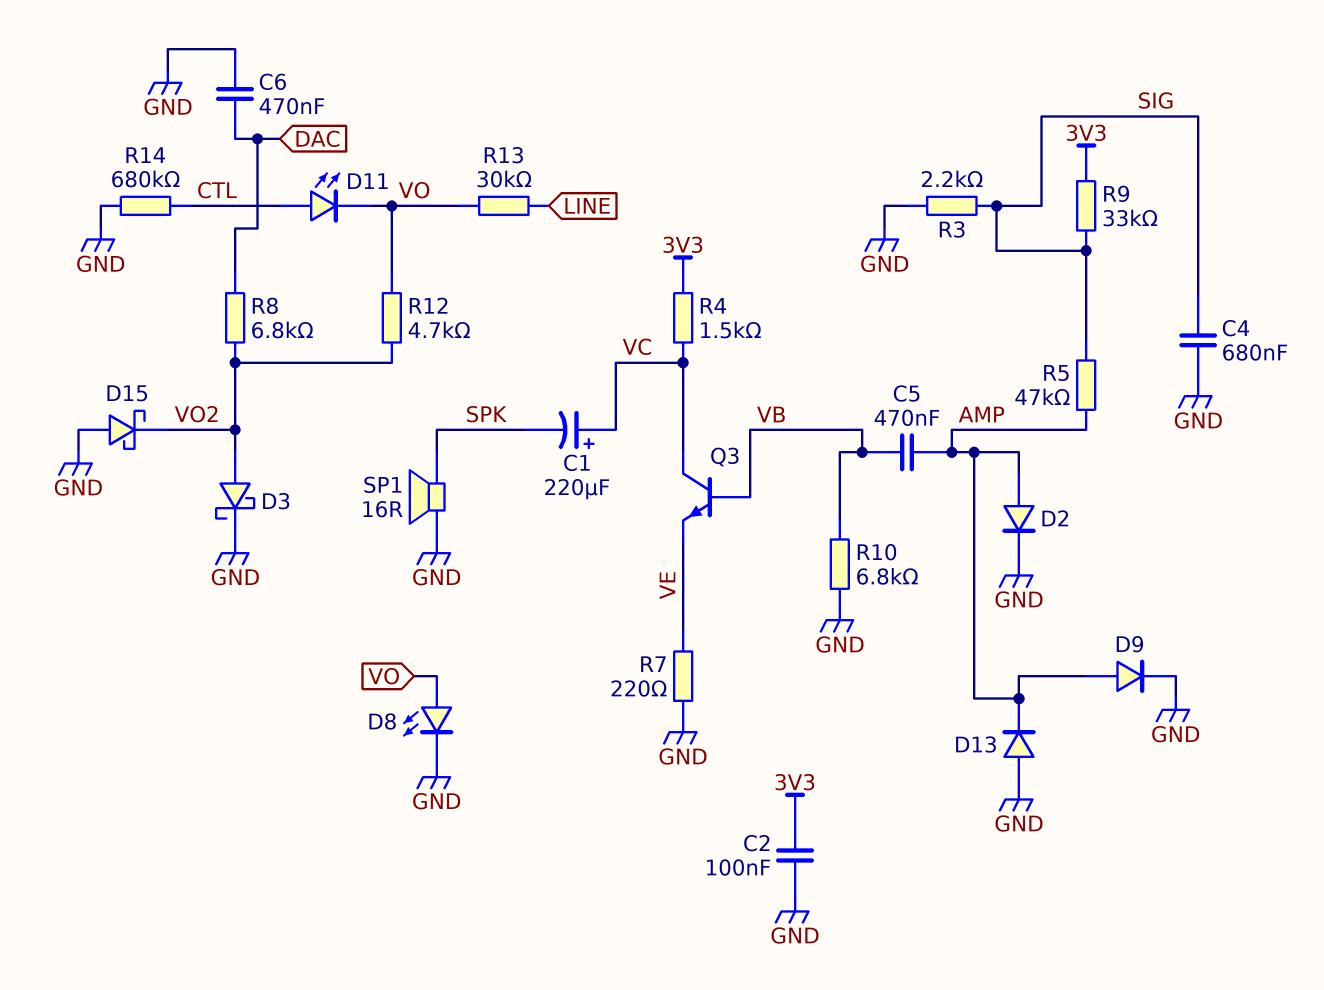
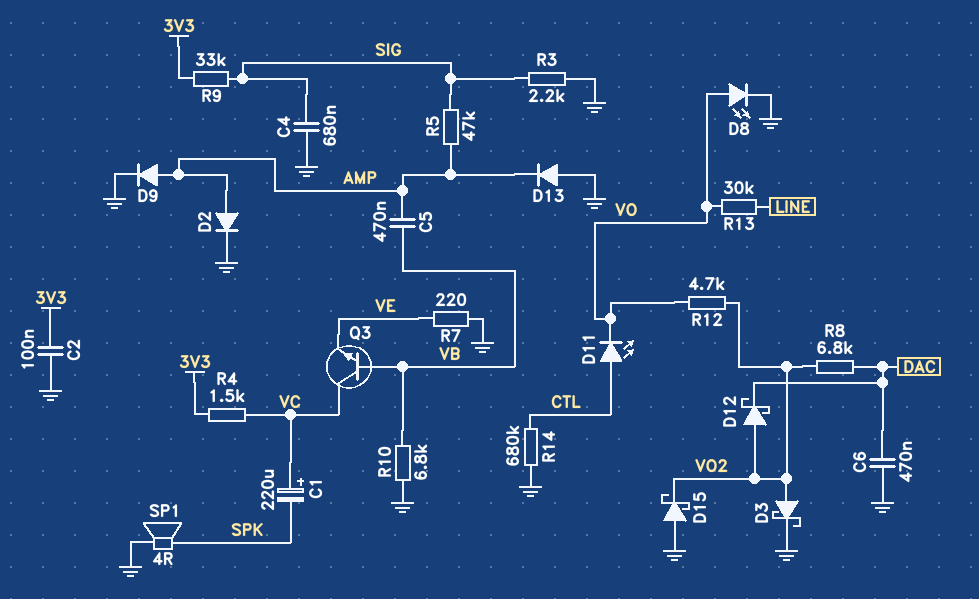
D12: none -> schottky (A VO2, K DAC)
SP1: speaker 16R (GND, SPK) -> speaker 4R (GND, SPK)

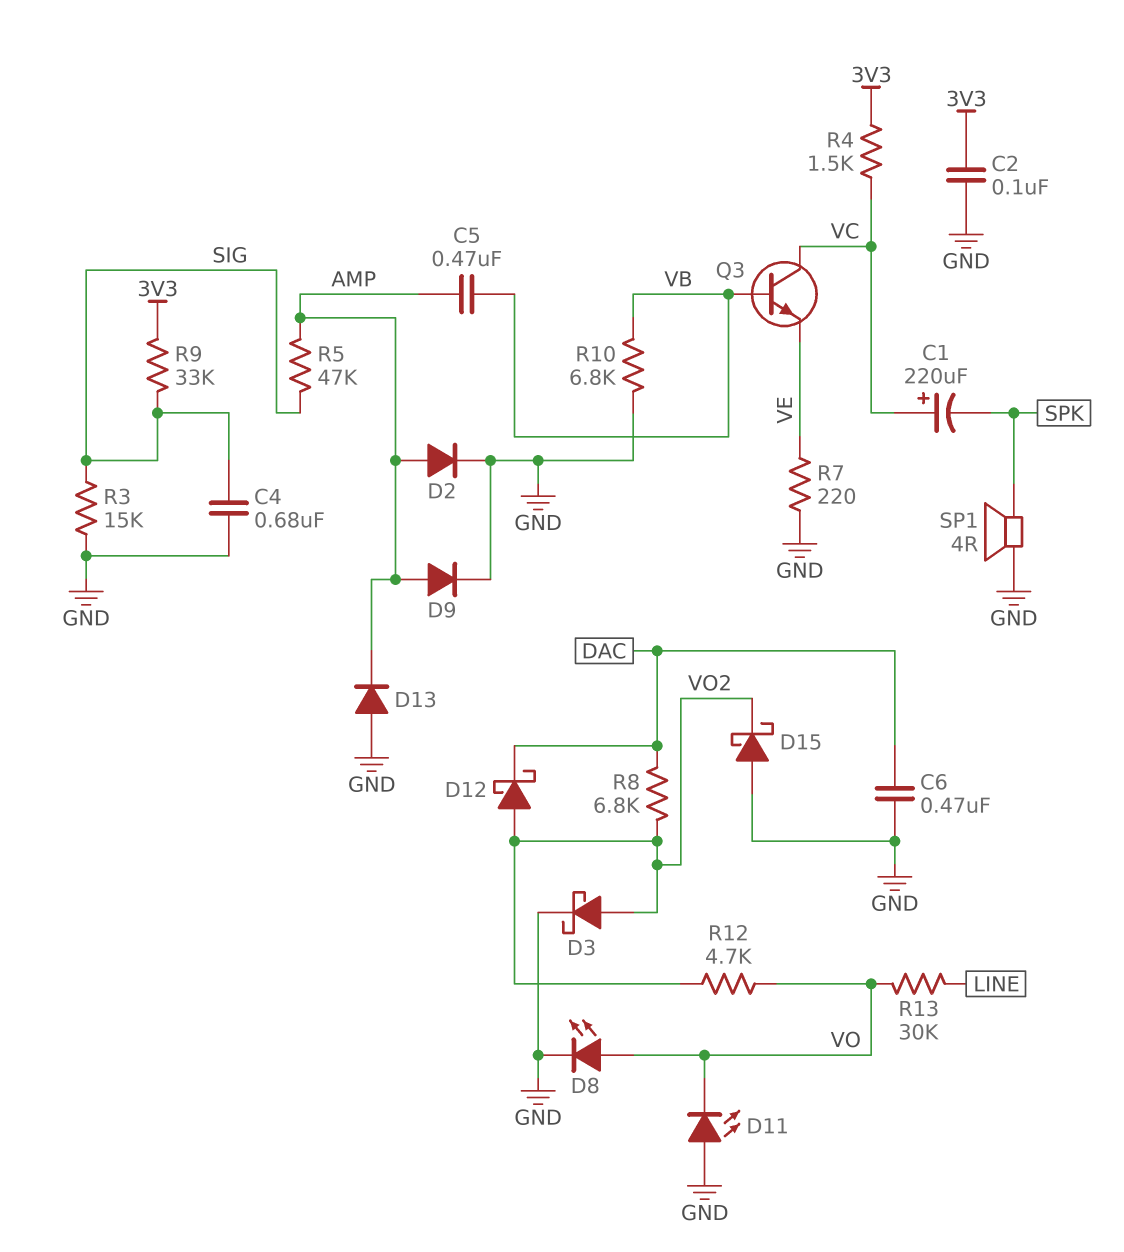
D11: LED (A CTL, K VO) -> LED (A GND, K VO)
R3: 2.2k (GND, SIG) -> 15k (GND, SIG)
R14: 680k (CTL, GND) -> none

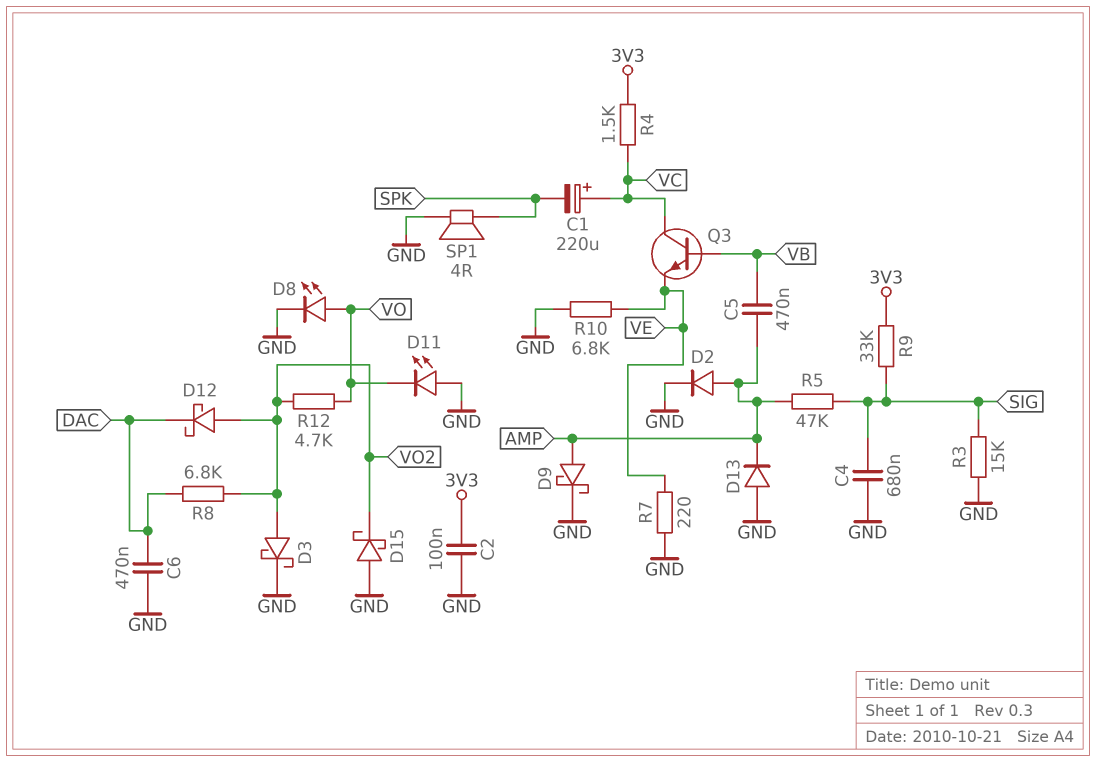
D9: diode (A AMP, K GND) -> schottky (A AMP, K GND)
R10: 6.8k (GND, VB) -> 6.8k (GND, VE)
R13: 30k (LINE, VO) -> none

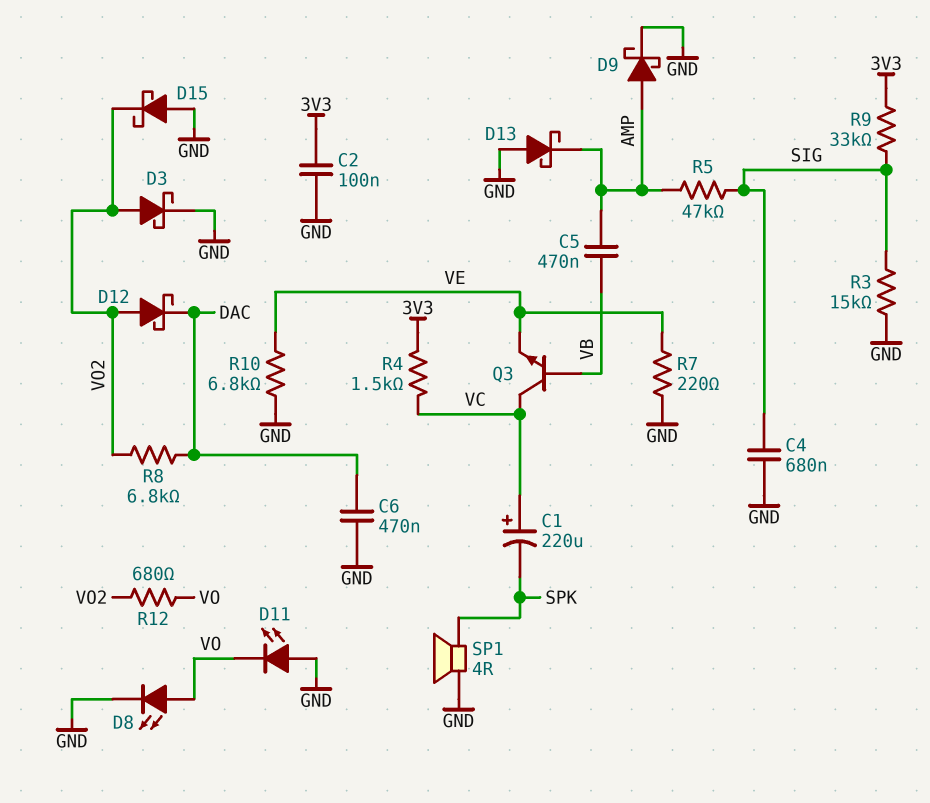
D2: diode (A AMP, K GND) -> none
D13: diode (A GND, K AMP) -> schottky (A GND, K AMP)
R12: 4.7k (VO, VO2) -> 680 (VO, VO2)

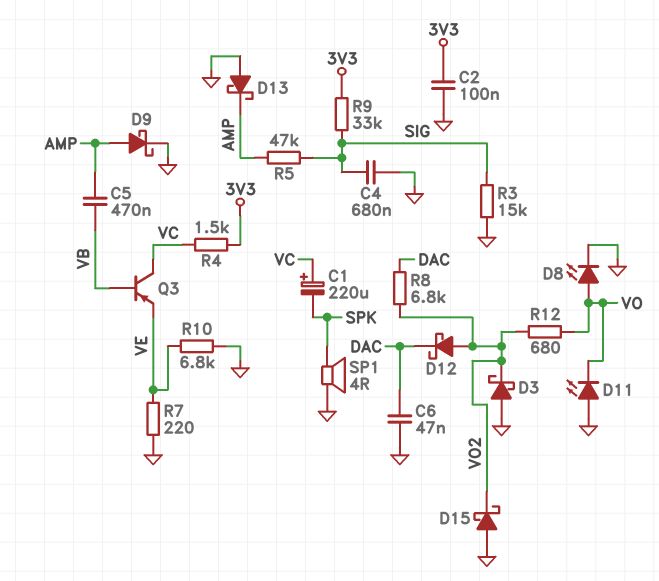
C6: 470nF (DAC, GND) -> 47nF (DAC, GND)
D3: schottky (A VO2, K GND) -> schottky (A GND, K VO2)
Q3: NPN (B VB, C VC, E VE) -> PNP (B VB, C VC, E VE)

